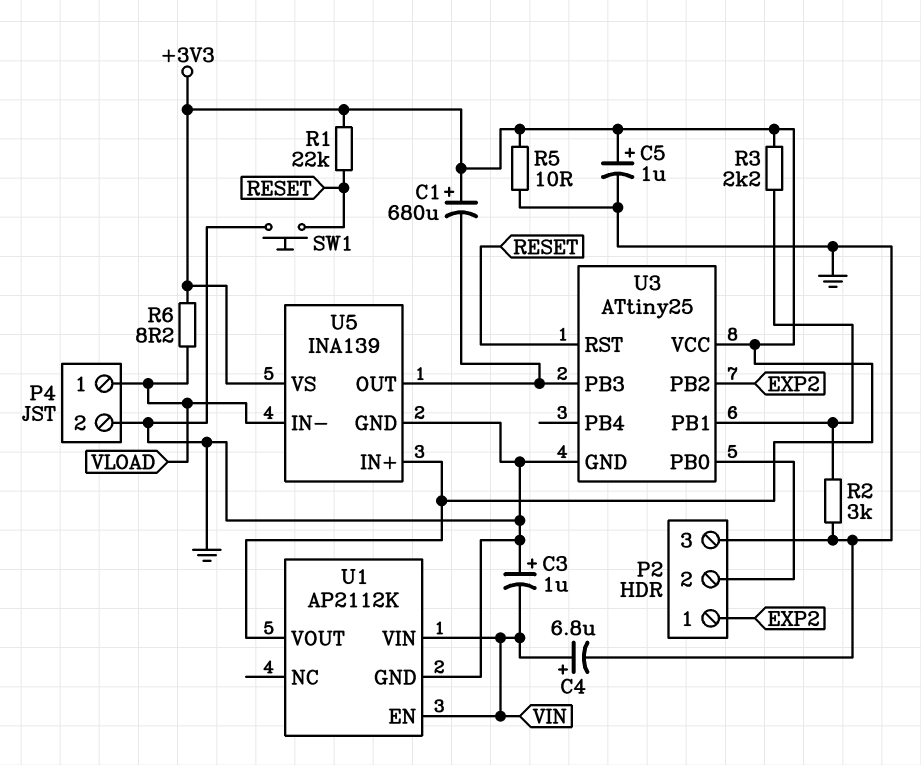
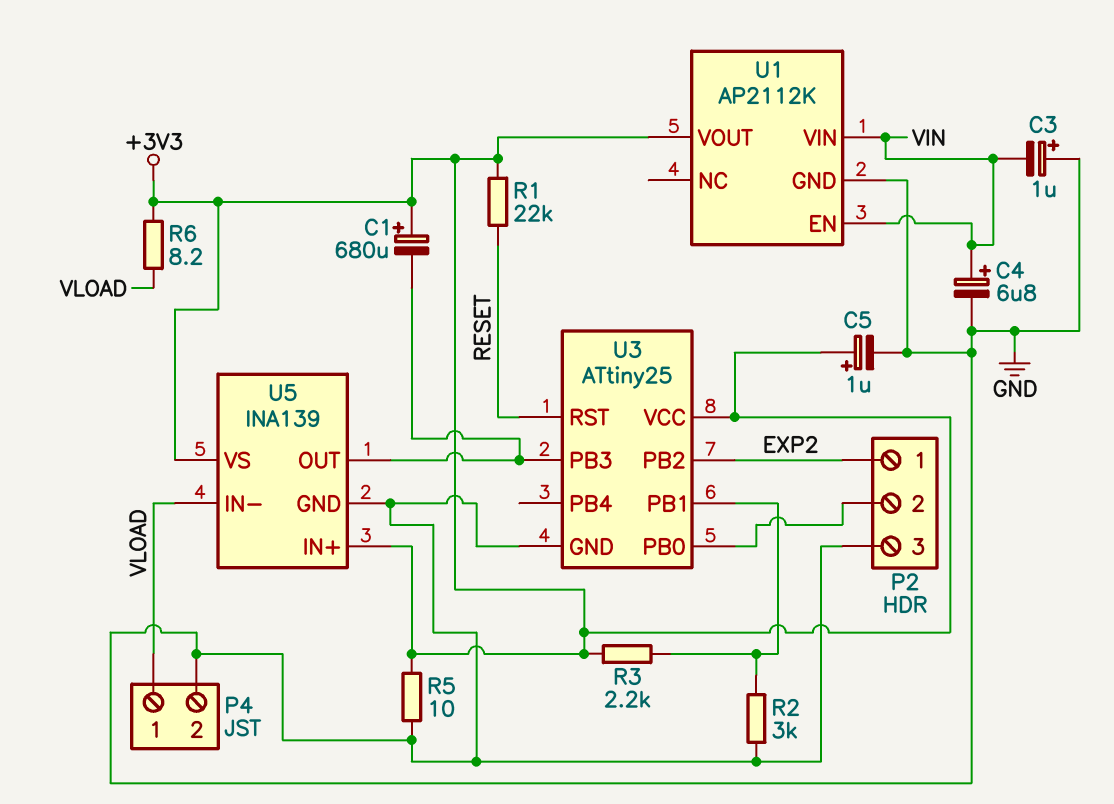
SW1: button (GND, RESET) -> none

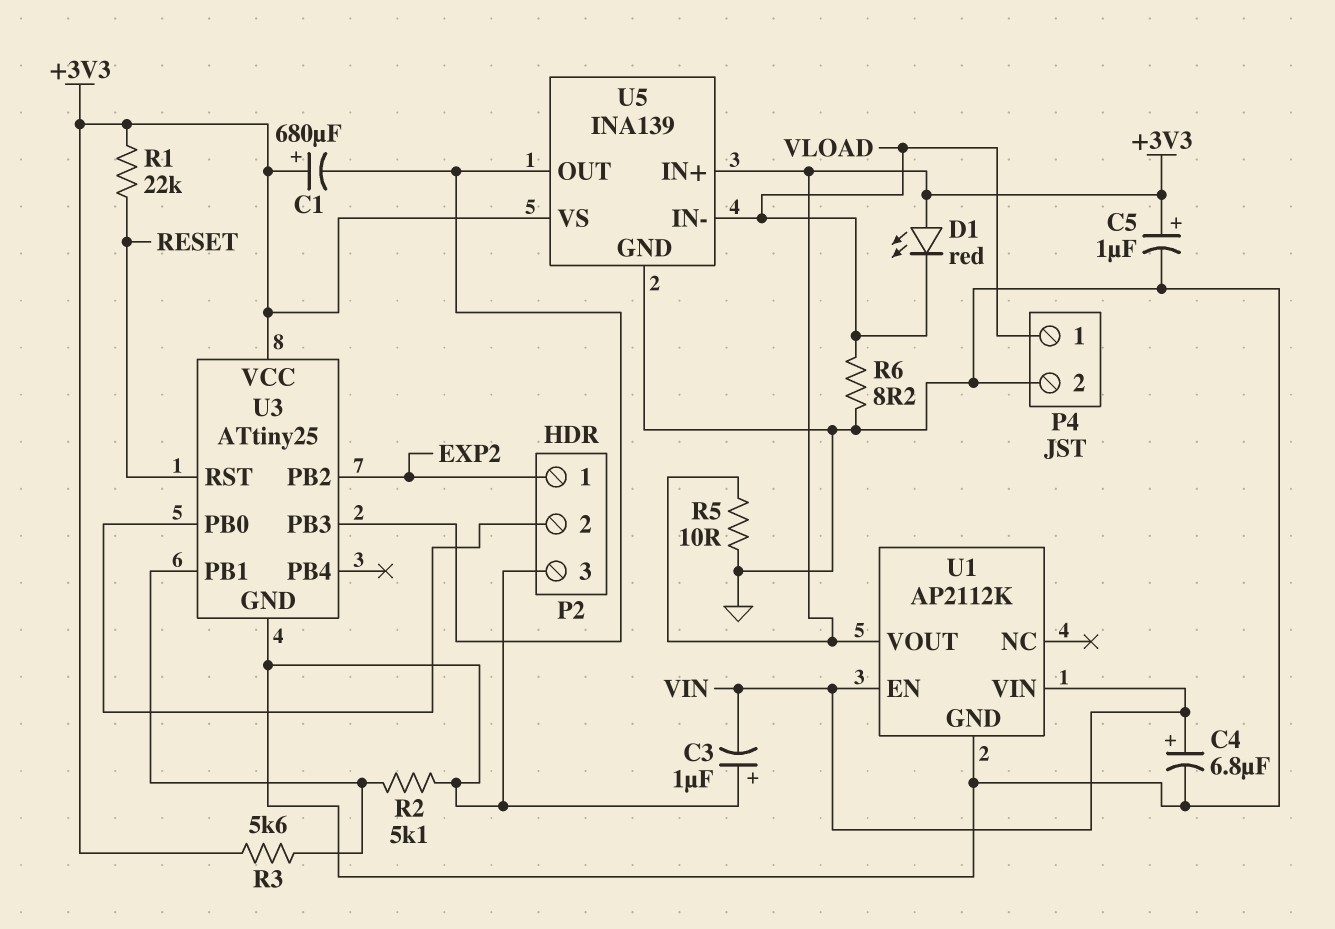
D1: none -> LED red (A +3V3, K VLOAD)
R2: 3k (GND, U3/PB1) -> 5.1k (GND, U3/PB1)
R3: 2.2k (+3V3, U3/PB1) -> 5.6k (+3V3, U3/PB1)
R6: 8.2 (+3V3, VLOAD) -> 8.2 (GND, VLOAD)

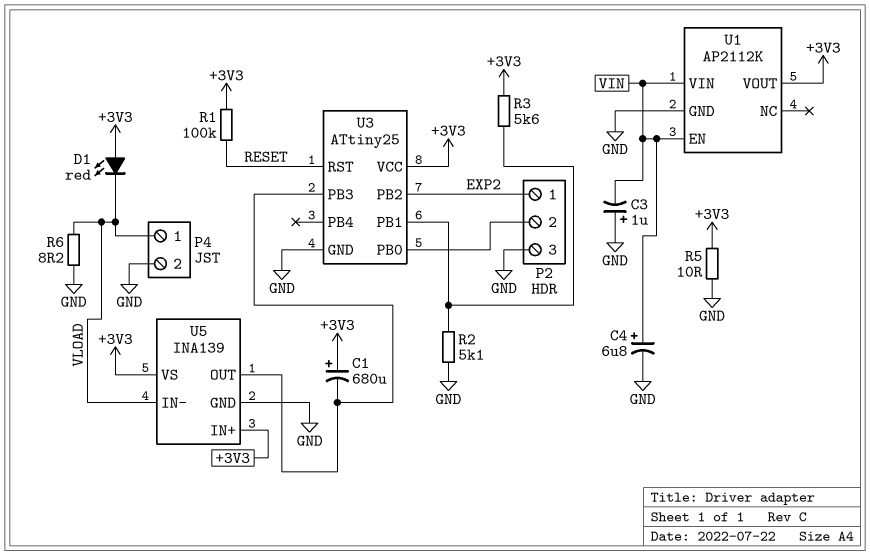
C5: 1uF (plus +3V3, minus GND) -> none
R1: 22k (+3V3, RESET) -> 100k (+3V3, RESET)

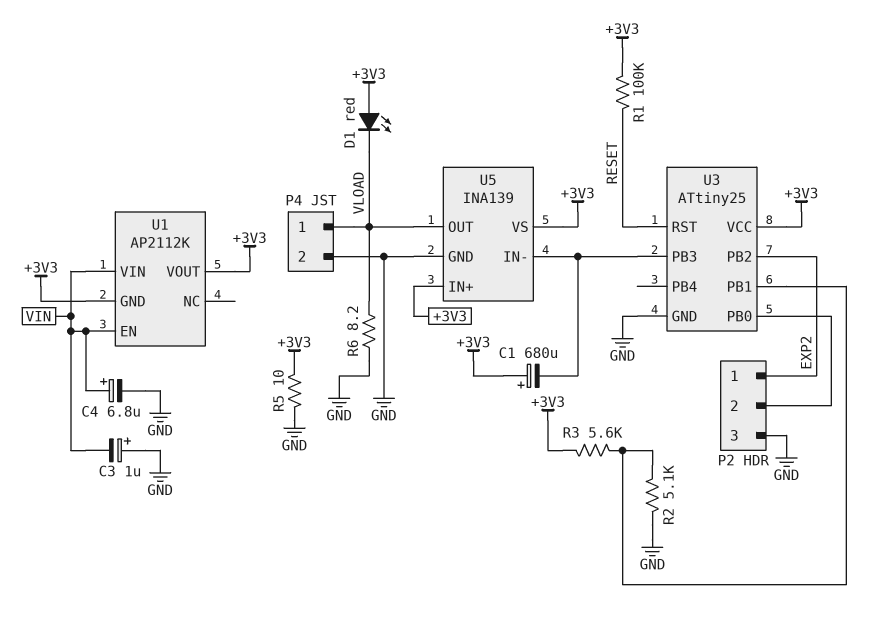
U1 pin GND: GND -> +3V3
U5 pin IN-: VLOAD -> U3/PB3
U5 pin OUT: U3/PB3 -> VLOAD

